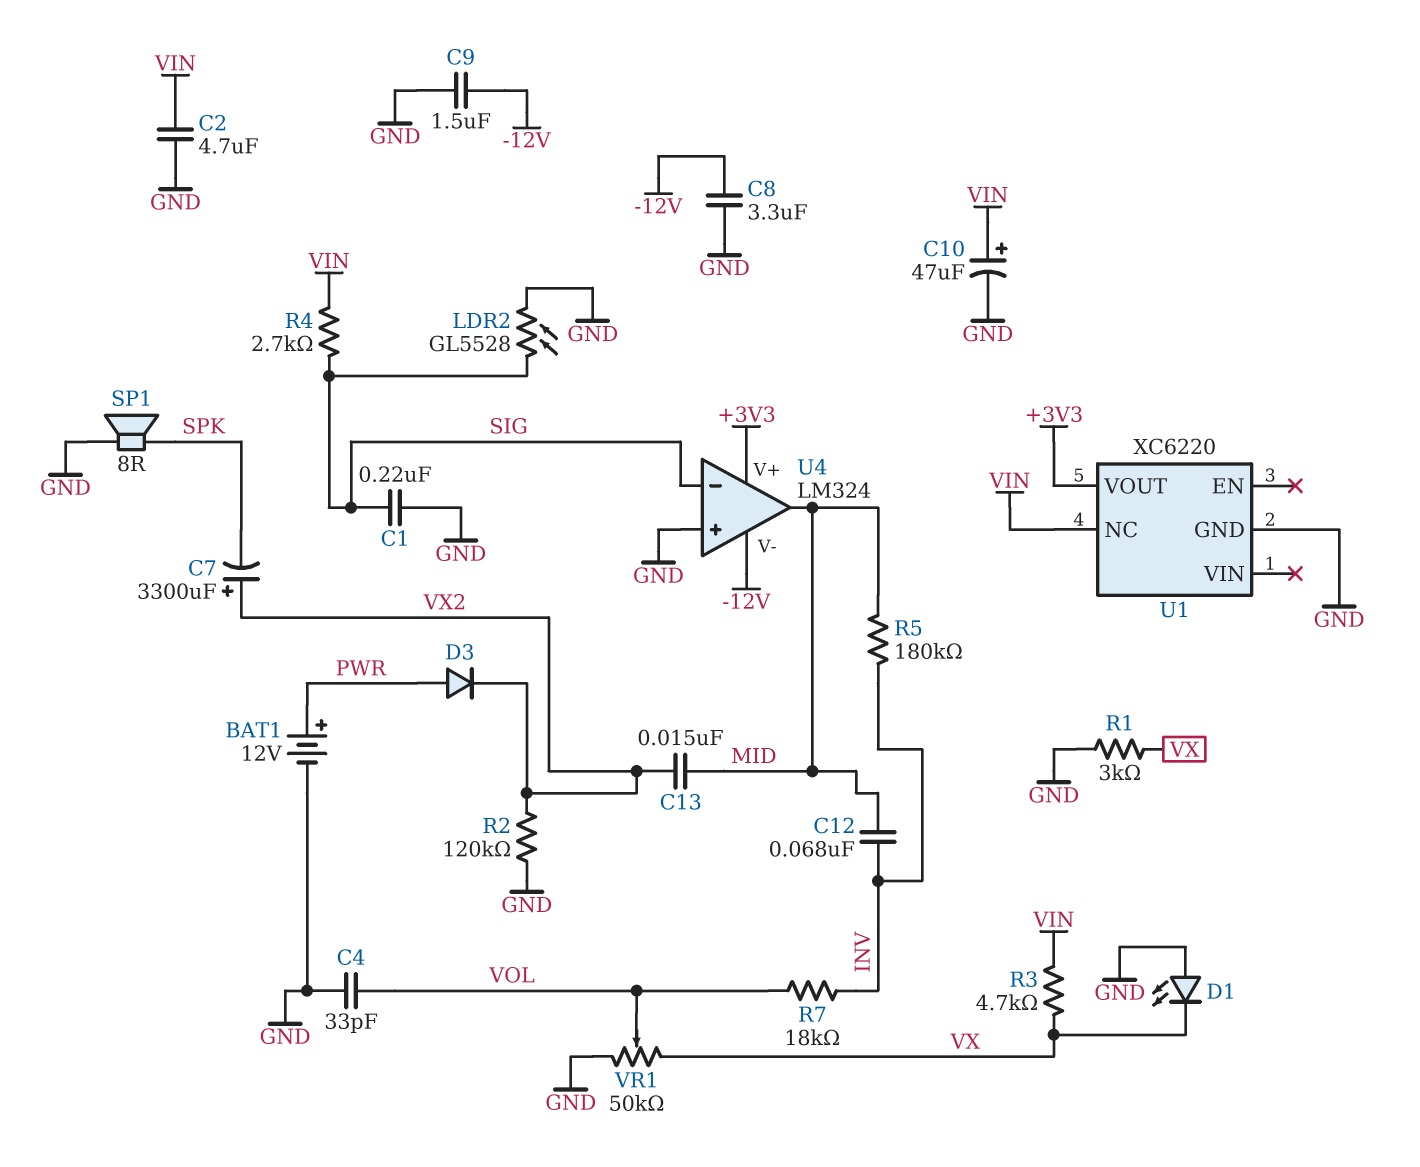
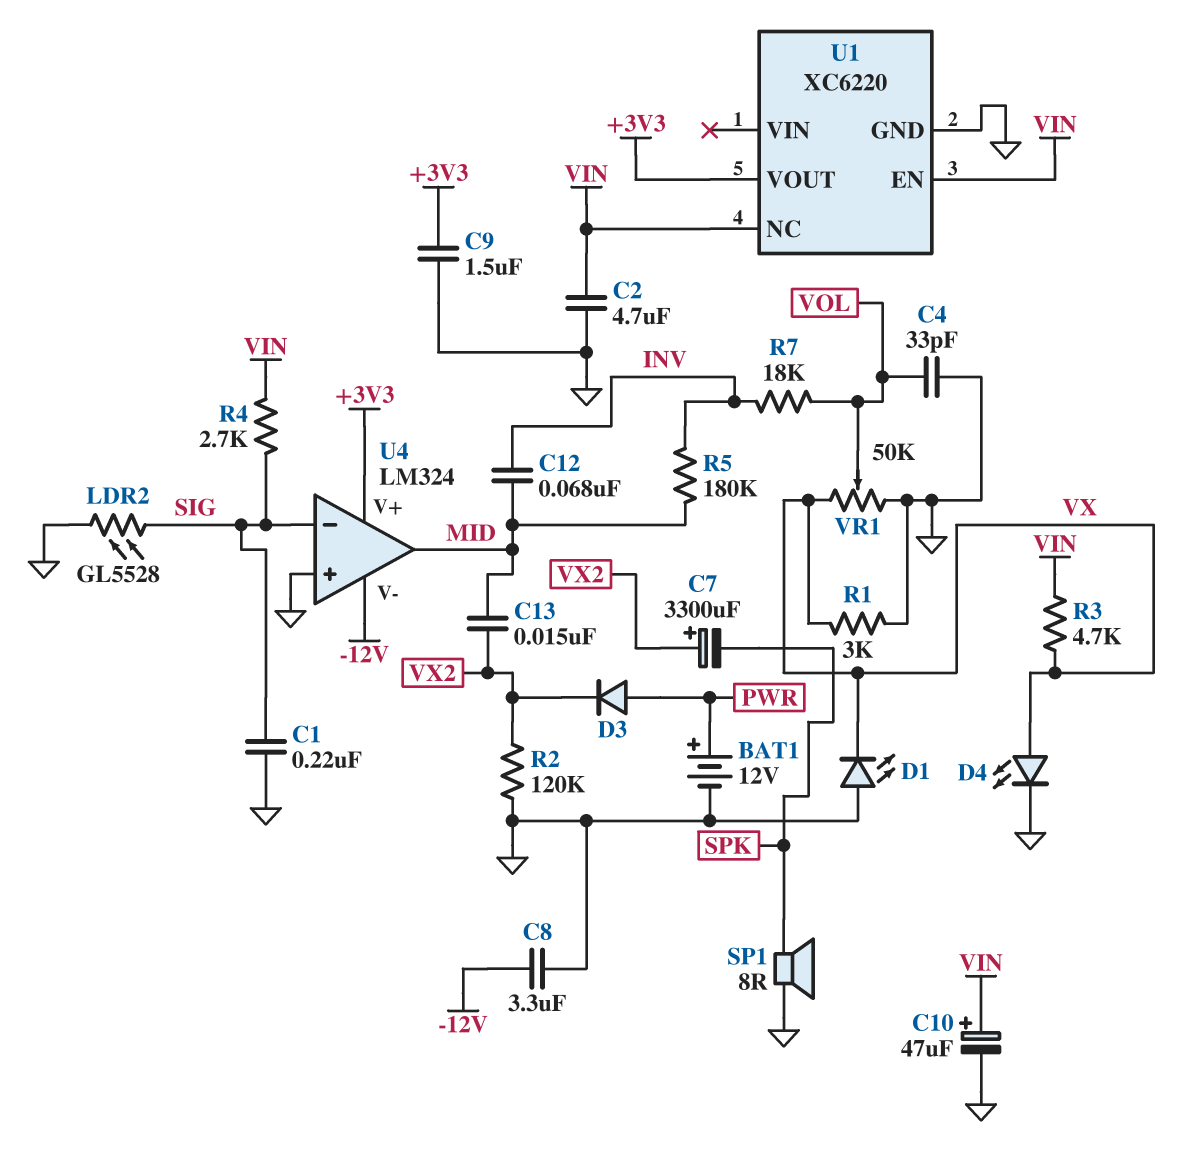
C9: 1.5uF (-12V, GND) -> 1.5uF (+3V3, GND)
D4: none -> LED (A VX, K GND)
U1 pin EN: none -> VIN

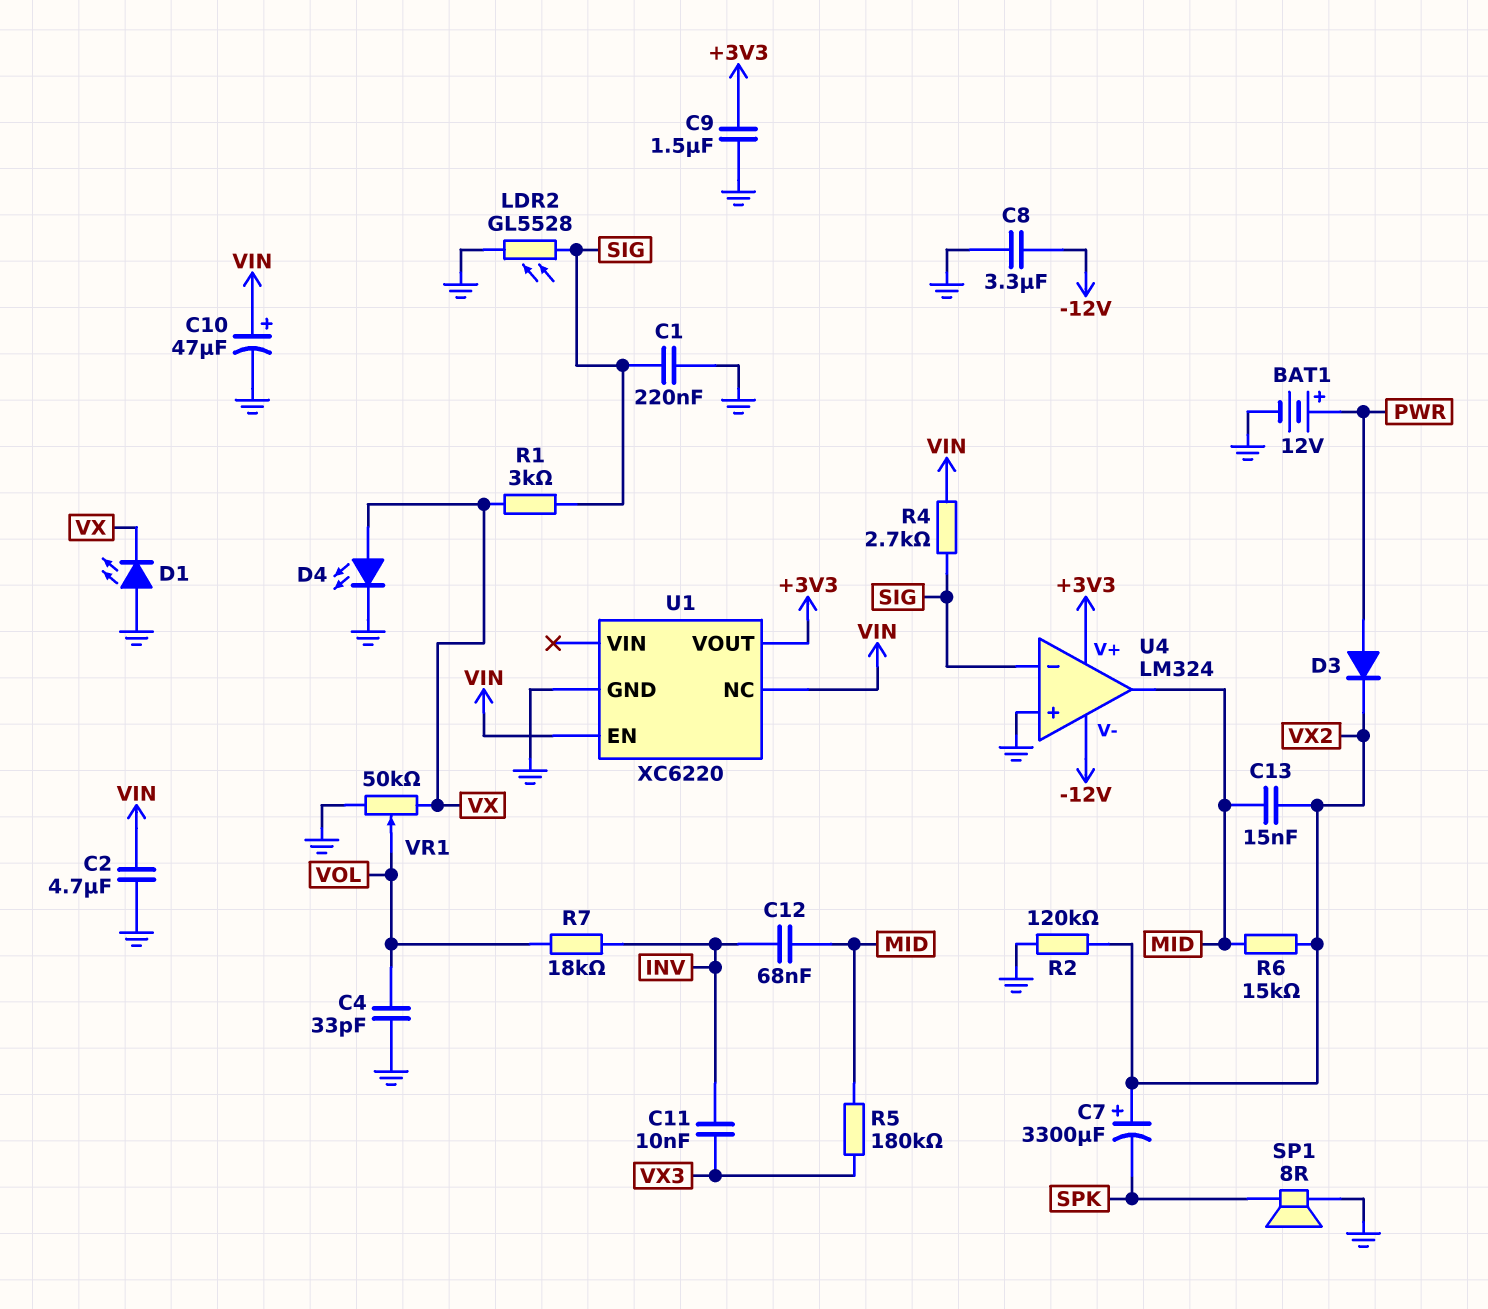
C11: none -> 10nF (INV, VX3)
R1: 3k (GND, VX) -> 3k (SIG, VX)
R3: 4.7k (VIN, VX) -> none
R5: 180k (INV, MID) -> 180k (MID, VX3)
R6: none -> 15k (MID, VX2)

